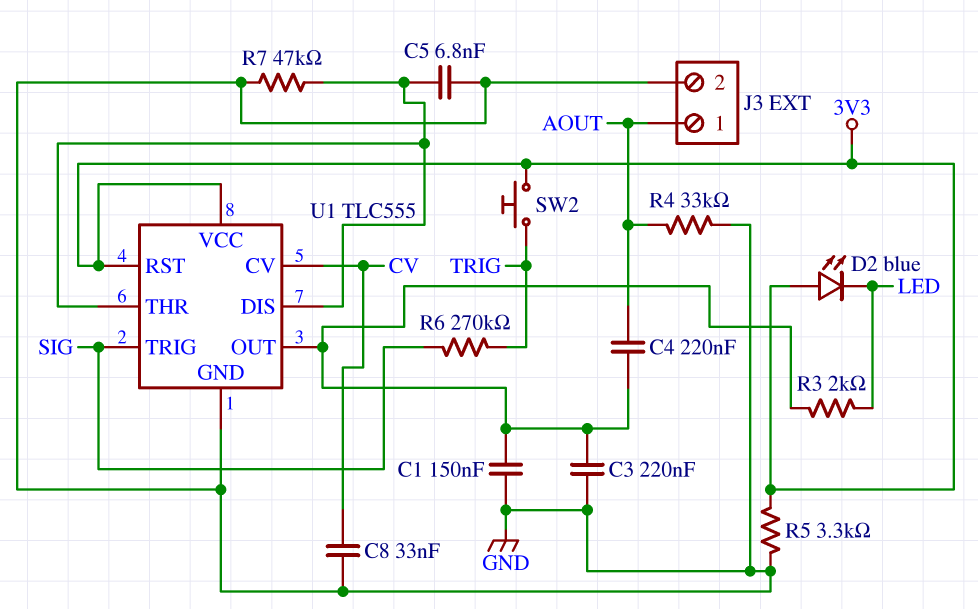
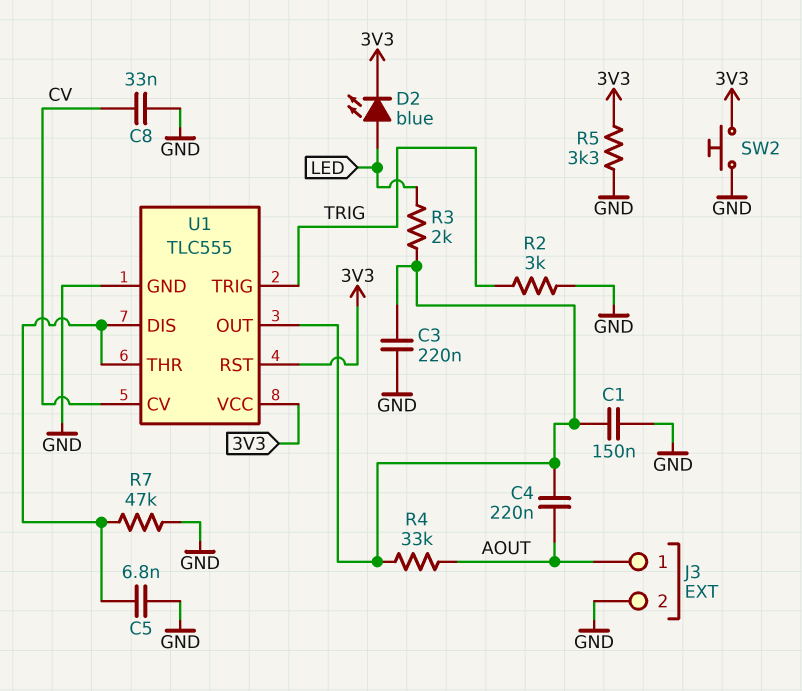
D2: LED blue (A 3V3, K LED) -> LED blue (A LED, K 3V3)
R2: none -> 3k (GND, TRIG)
R4: 33k (AOUT, GND) -> 33k (AOUT, U1/OUT)
R6: 270k (SIG, TRIG) -> none
SW2: button (3V3, TRIG) -> button (3V3, GND)
U1 pin TRIG: SIG -> TRIG

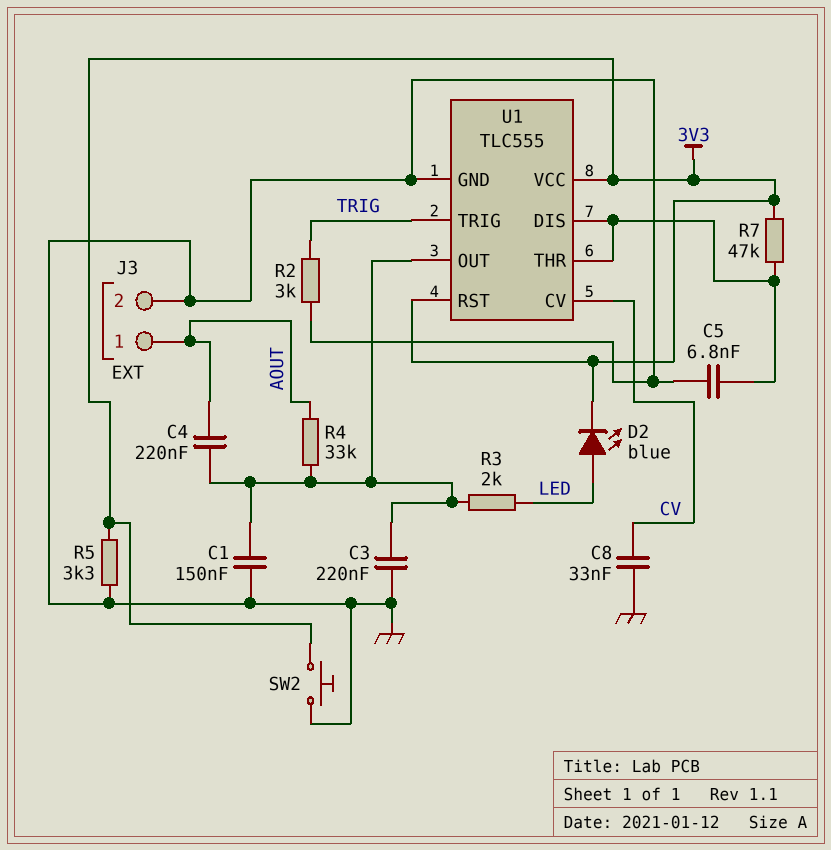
R7: 47k (GND, U1/DIS) -> 47k (3V3, U1/DIS)

